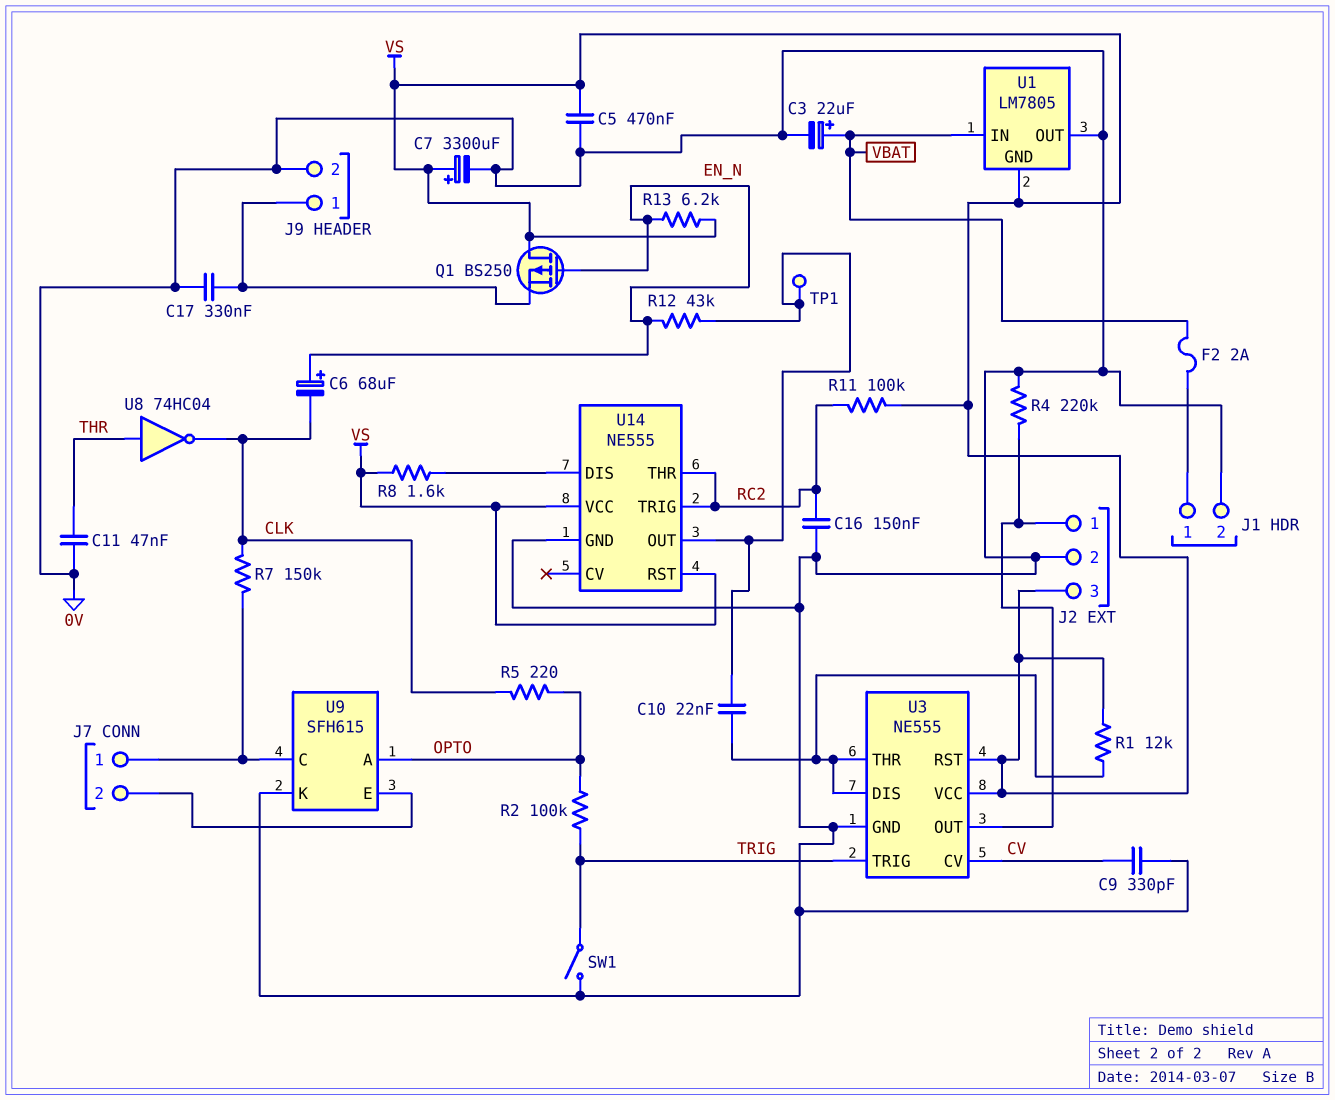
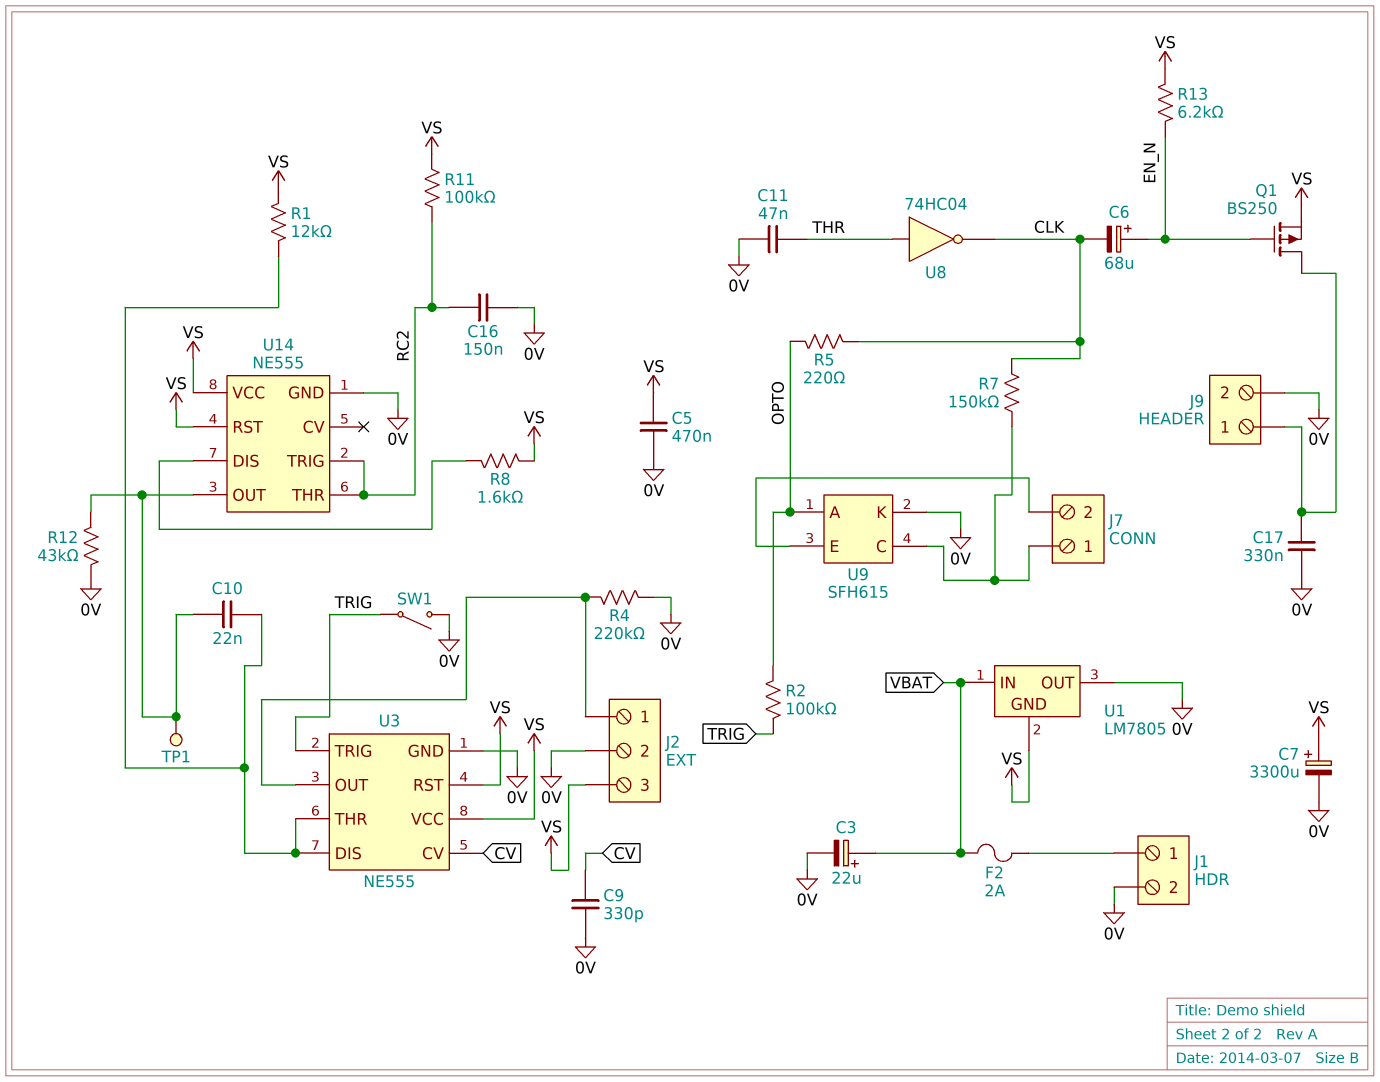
Q1: PMOS BS250 (G EN_N, D VS, S J9/1) -> PMOS BS250 (G EN_N, D J9/1, S VS)
R12: 43k (EN_N, U14/OUT) -> 43k (0V, U14/OUT)

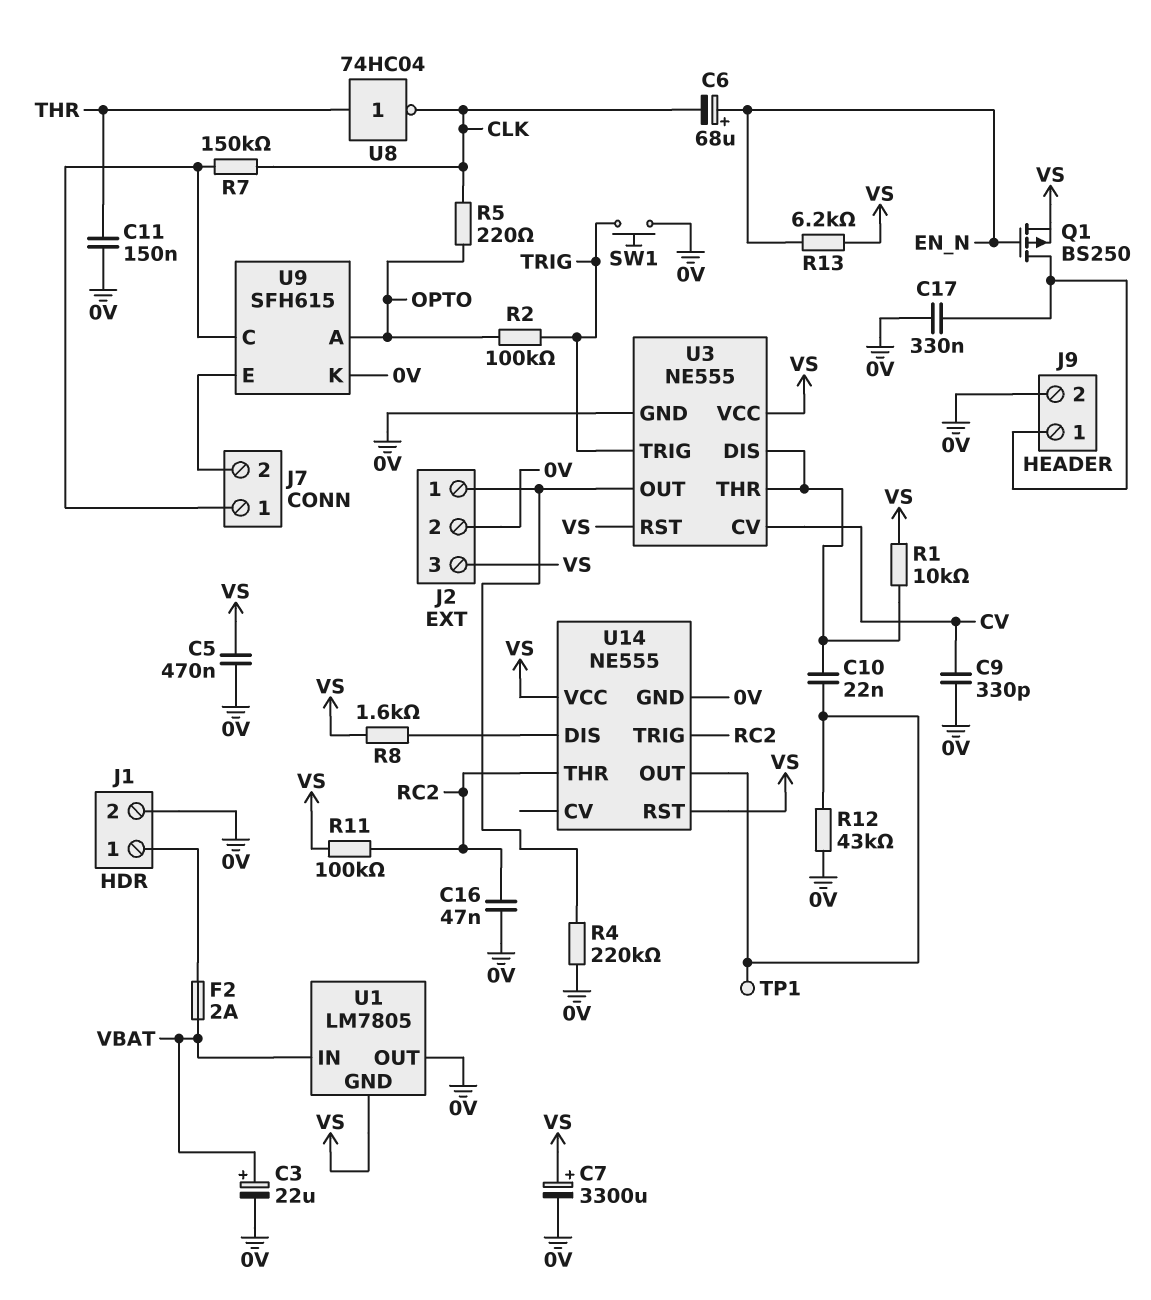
C11: 47nF (0V, THR) -> 150nF (0V, THR)
C16: 150nF (0V, RC2) -> 47nF (0V, RC2)
R1: 12k (U3/DIS, VS) -> 10k (U3/DIS, VS)
SW1: switch (0V, TRIG) -> button (0V, TRIG)

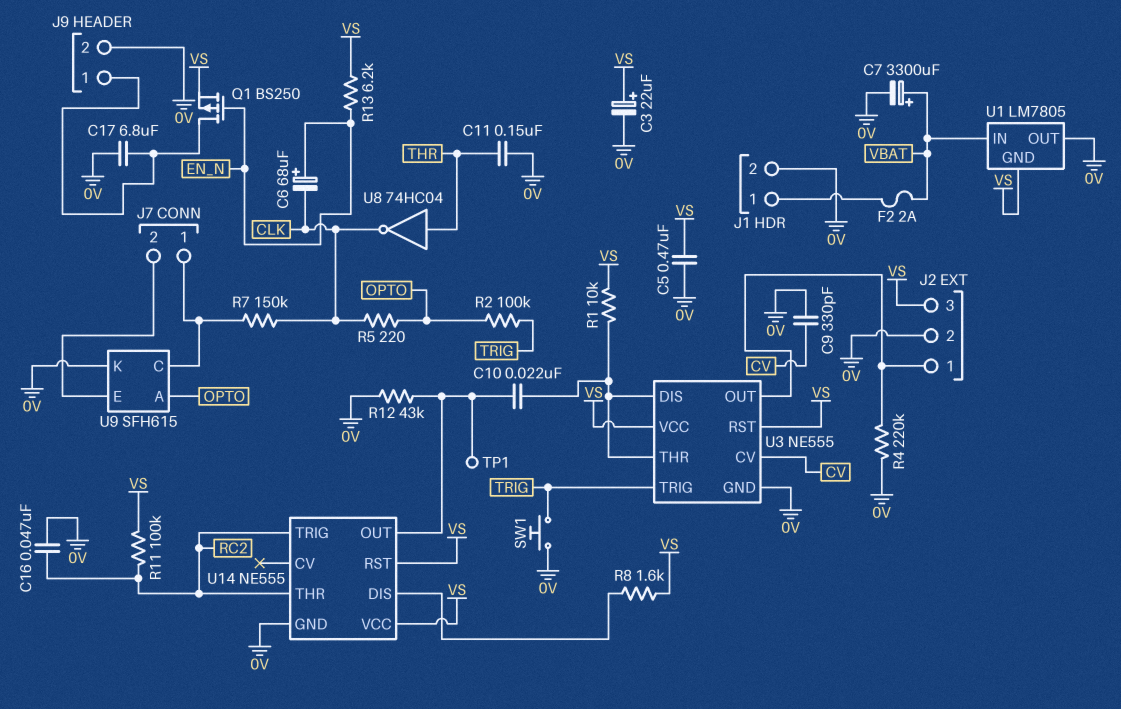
C3: 22uF (plus VBAT, minus 0V) -> 22uF (plus VS, minus 0V)
C7: 3300uF (plus VS, minus 0V) -> 3300uF (plus VBAT, minus 0V)
C17: 330nF (0V, J9/1) -> 6.8uF (0V, J9/1)

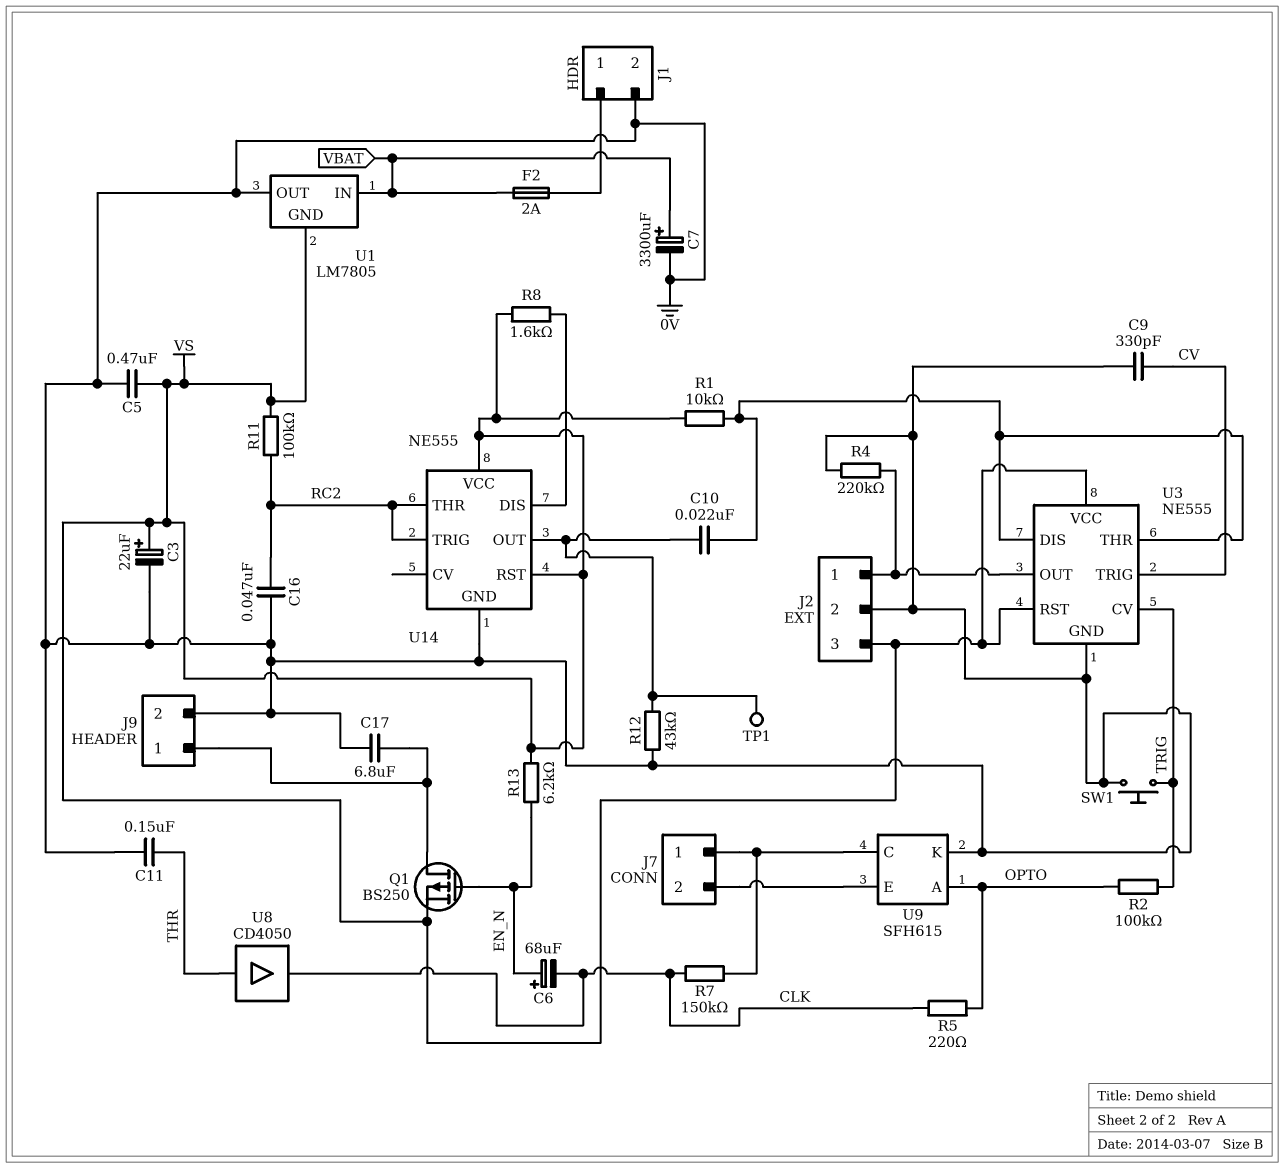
U3 pin CV: CV -> TRIG
U3 pin TRIG: TRIG -> CV
U8: NOT 74HC04 (in THR, out CLK) -> buffer CD4050 (in THR, out CLK)

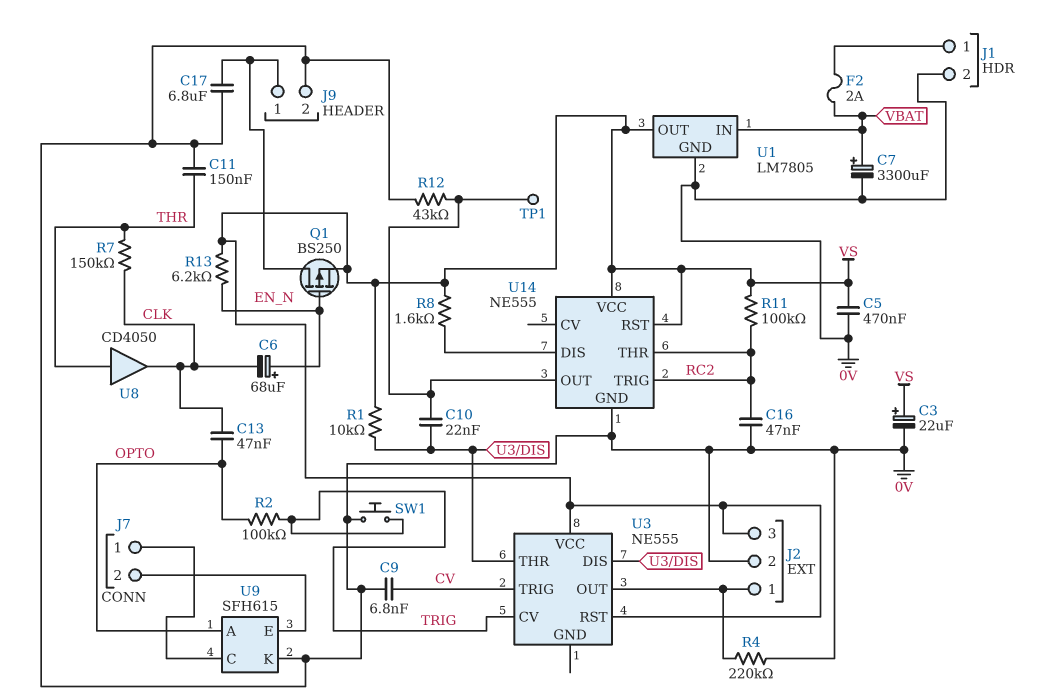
C9: 330pF (0V, CV) -> 6.8nF (0V, CV)
C13: none -> 47nF (CLK, OPTO)
R5: 220 (CLK, OPTO) -> none
R7: 150k (CLK, J7/1) -> 150k (CLK, THR)
U1 pin GND: VS -> 0V
U1 pin OUT: 0V -> VS
U3 pin GND: 0V -> none

